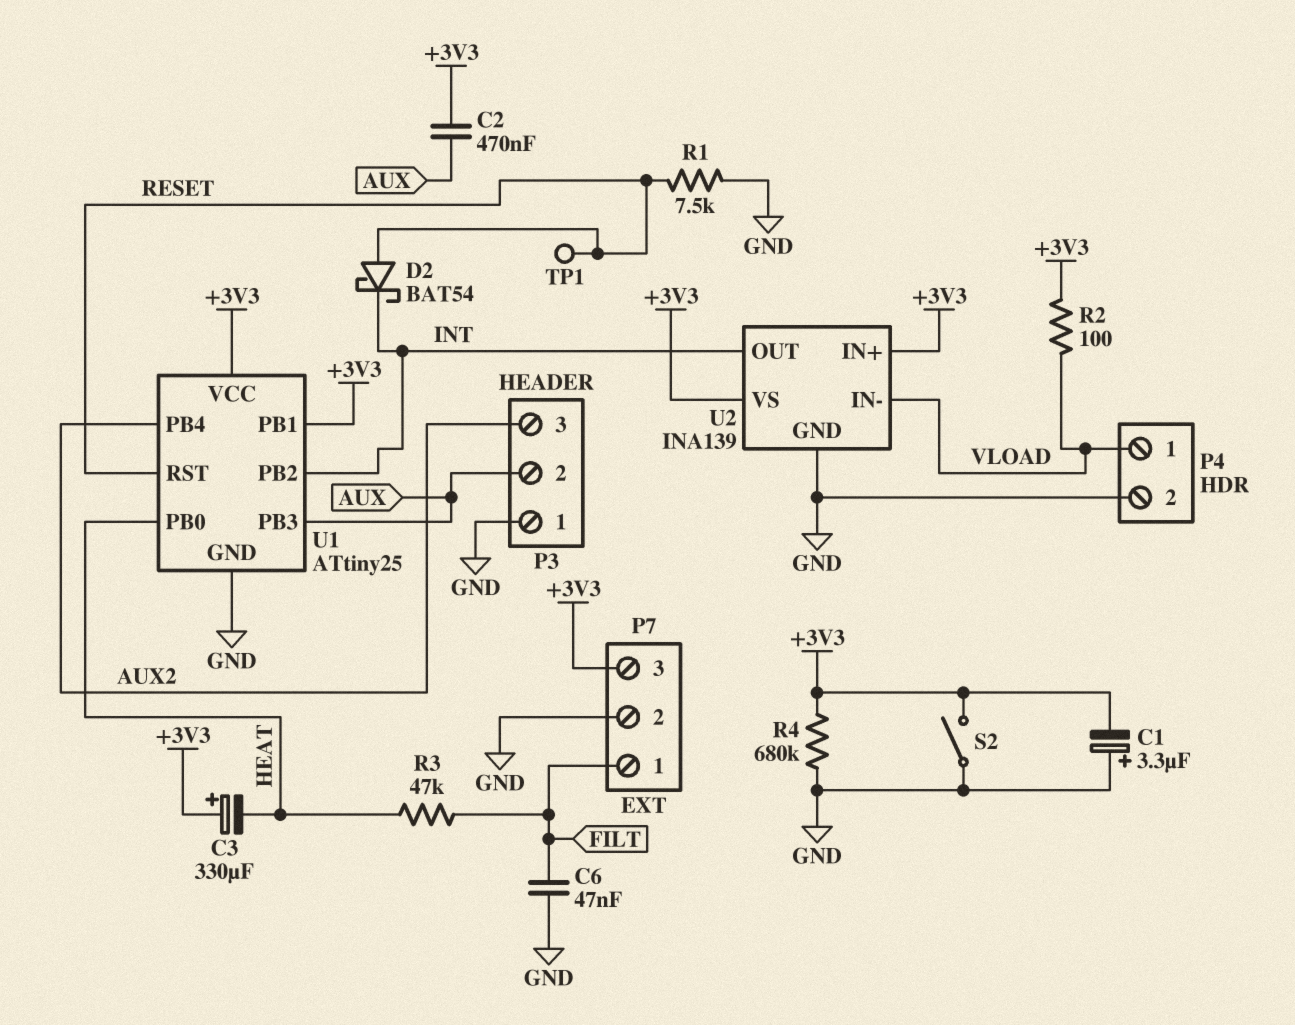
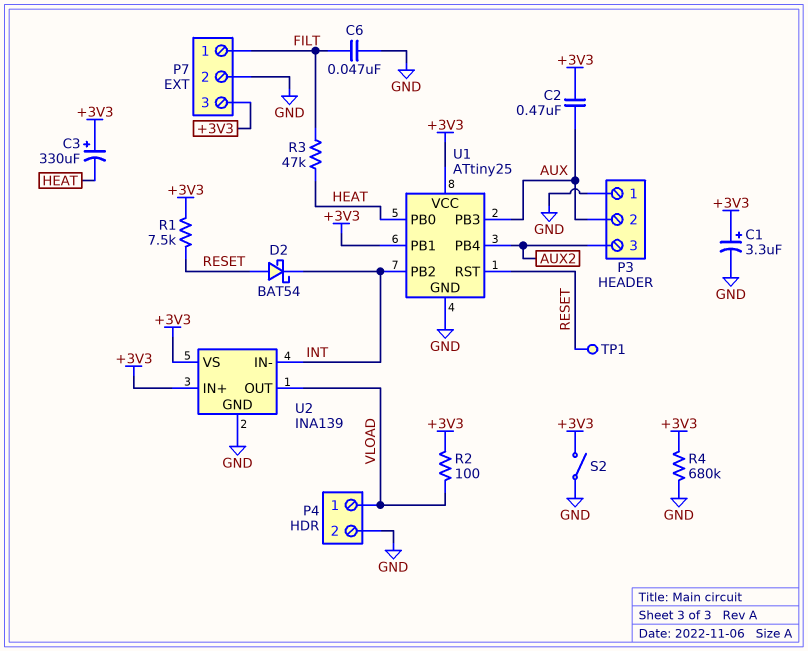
C1: 3.3uF (plus GND, minus +3V3) -> 3.3uF (plus +3V3, minus GND)
R1: 7.5k (GND, RESET) -> 7.5k (+3V3, RESET)
U2 pin IN-: VLOAD -> INT
U2 pin OUT: INT -> VLOAD

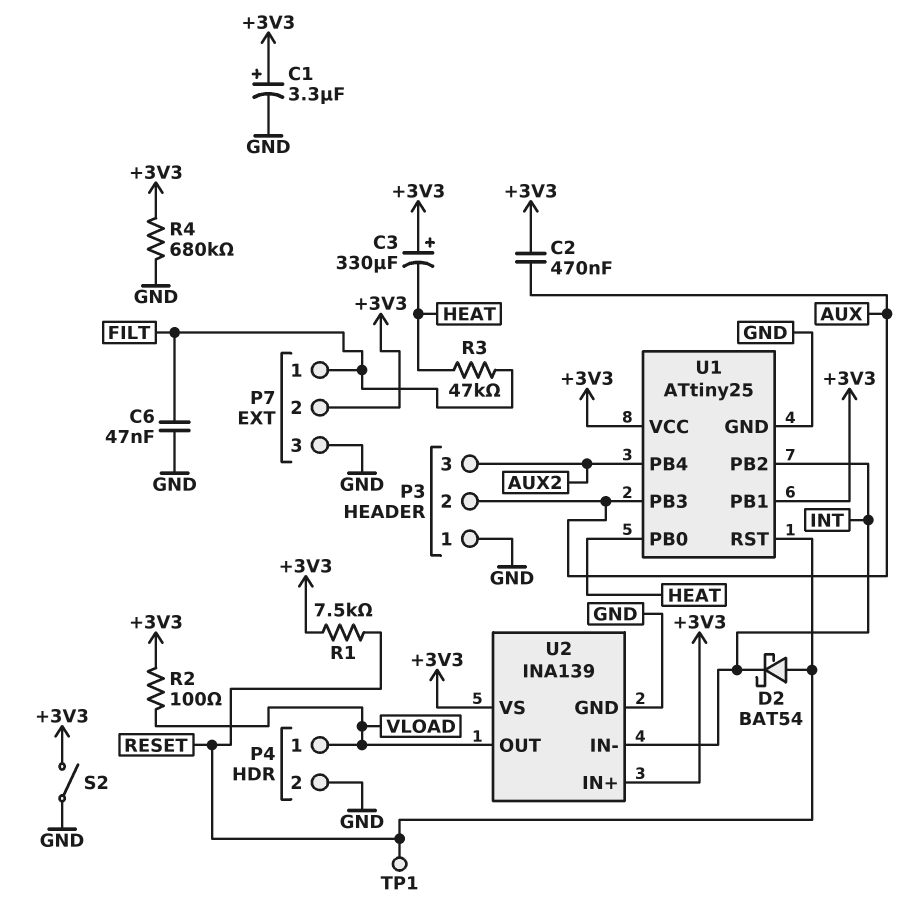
P7 pin 2: GND -> +3V3
P7 pin 3: +3V3 -> GND

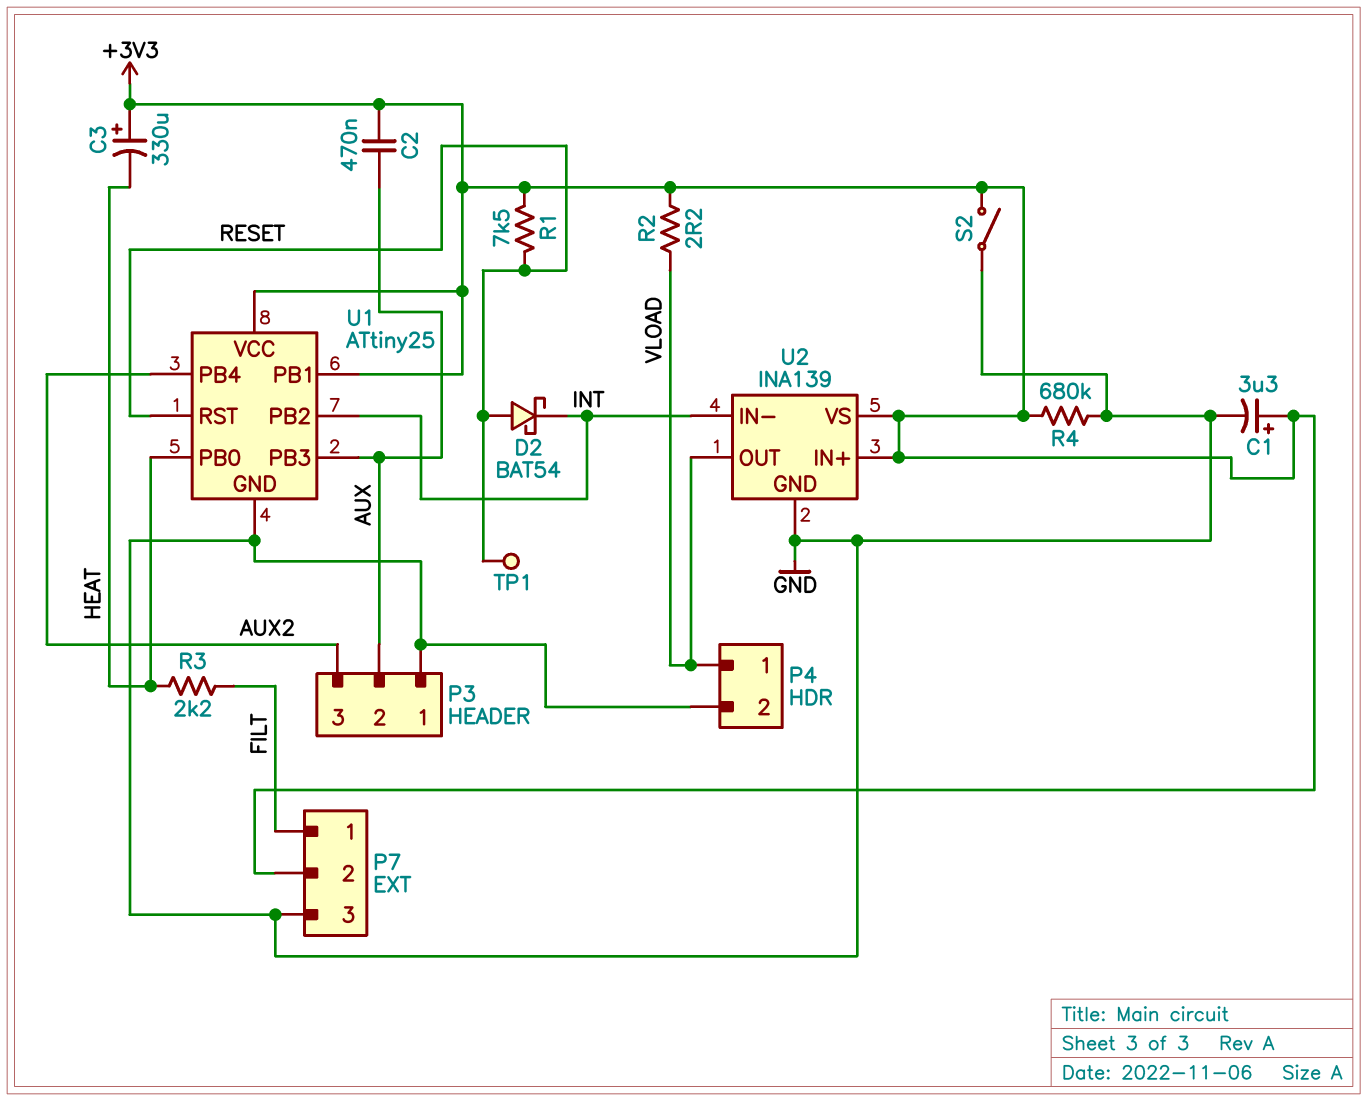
C6: 47nF (FILT, GND) -> none
R2: 100 (+3V3, VLOAD) -> 2.2 (+3V3, VLOAD)
R3: 47k (FILT, HEAT) -> 2.2k (FILT, HEAT)

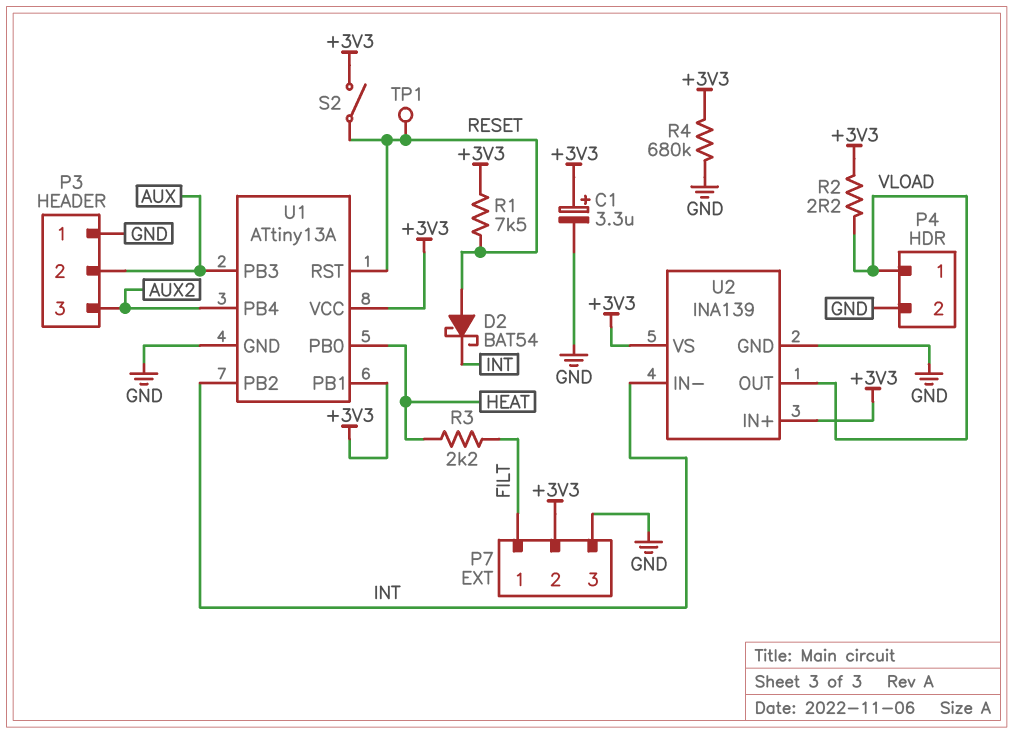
C2: 470nF (+3V3, AUX) -> none
C3: 330uF (plus +3V3, minus HEAT) -> none
S2: switch (+3V3, GND) -> switch (+3V3, RESET)
U1: ATtiny25 -> ATtiny13A

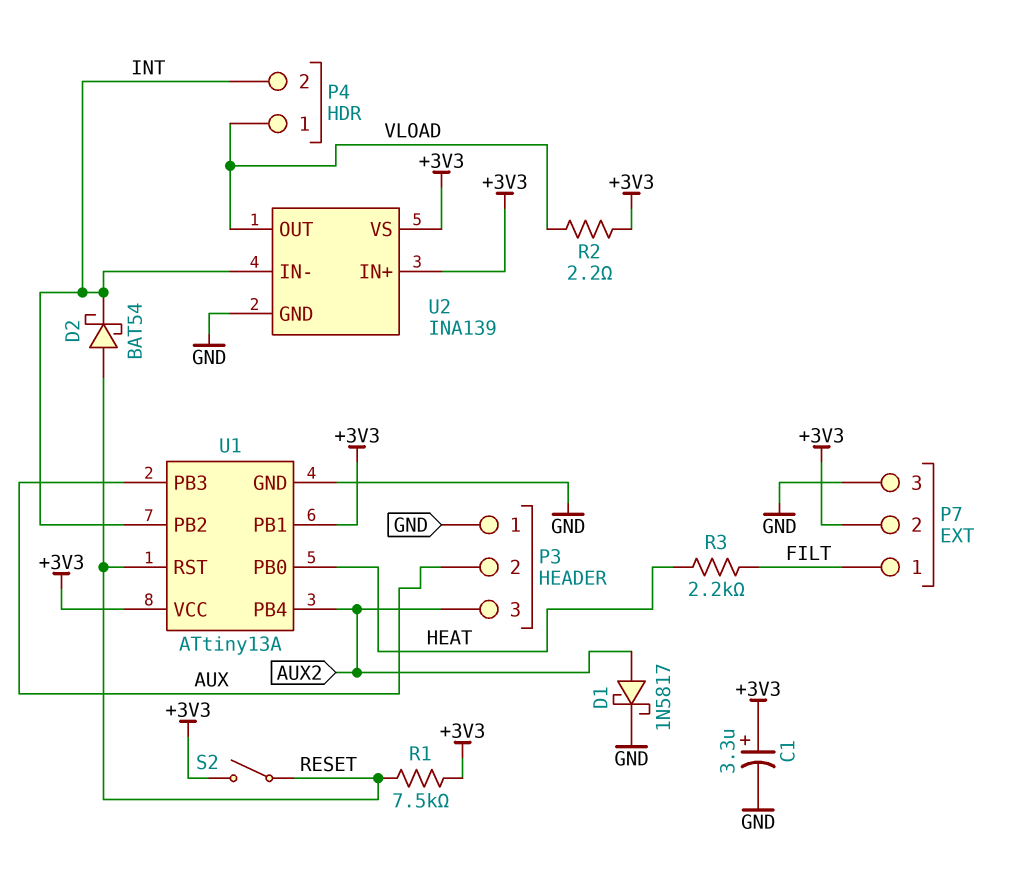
D1: none -> schottky 1N5817 (A AUX2, K GND)
P4 pin 2: GND -> INT
R4: 680k (+3V3, GND) -> none
TP1: test point (RESET) -> none

